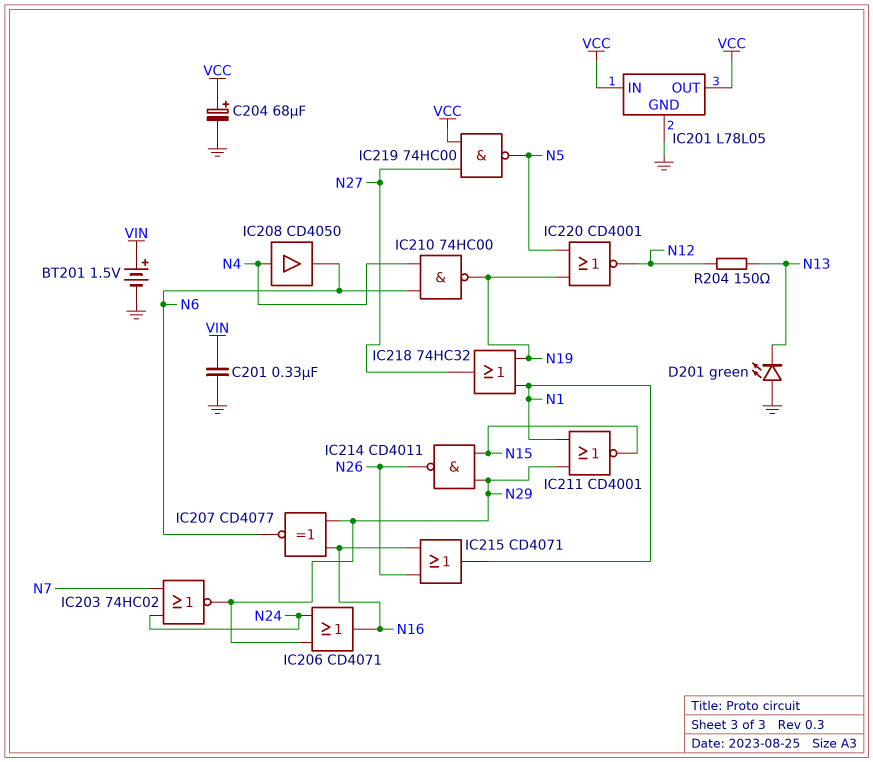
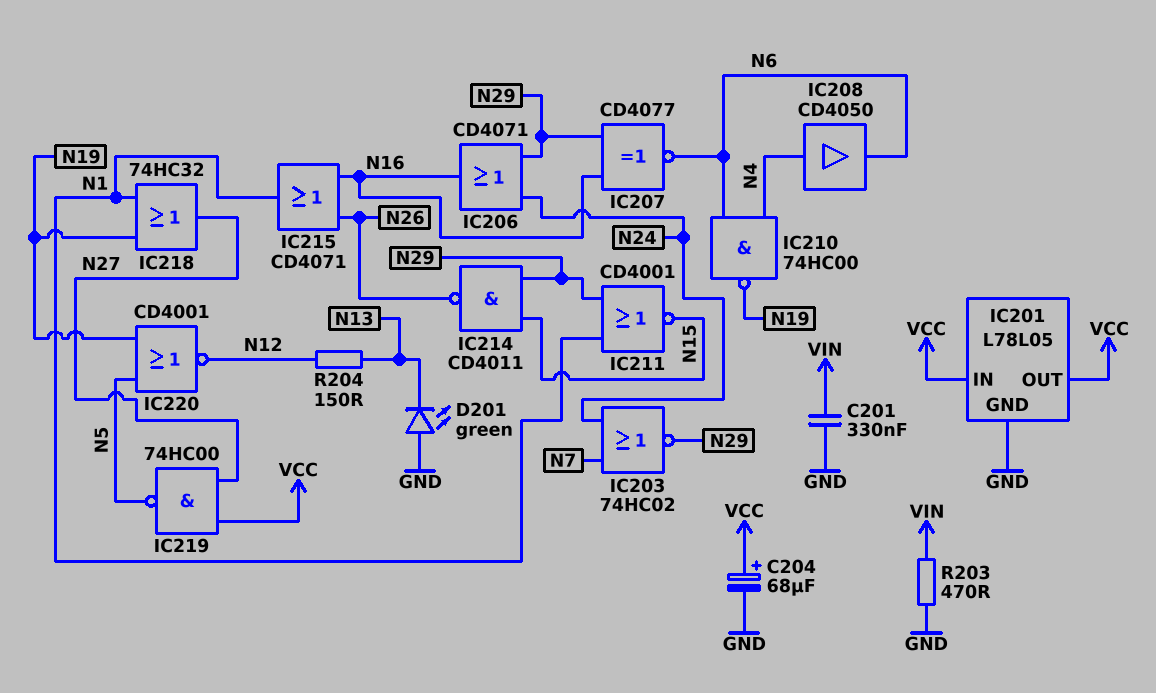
BT201: 1.5V (plus VIN, minus GND) -> none
R203: none -> 470 (GND, VIN)

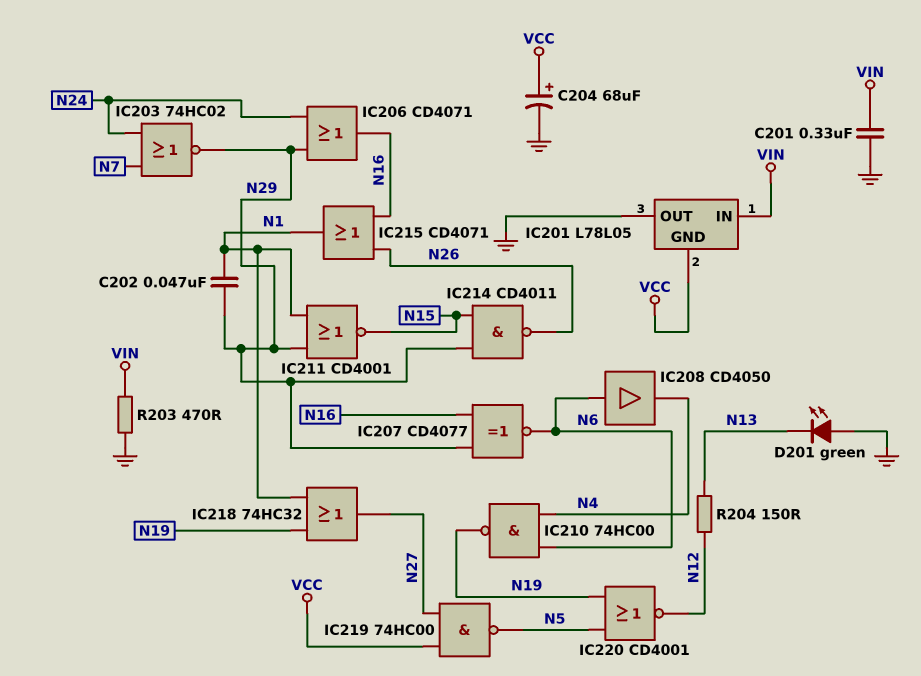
C202: none -> 47nF (N1, N29)
IC201 pin GND: GND -> VCC
IC201 pin IN: VCC -> VIN
IC201 pin OUT: VCC -> GND
IC208: buffer CD4050 (in N4, out N6) -> buffer CD4050 (in N6, out N4)

